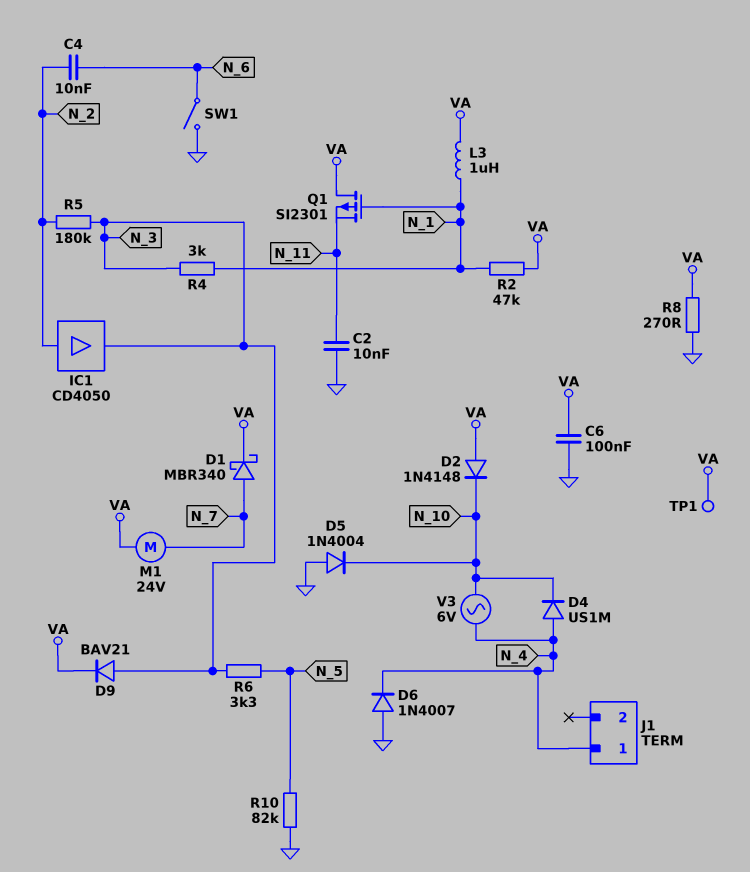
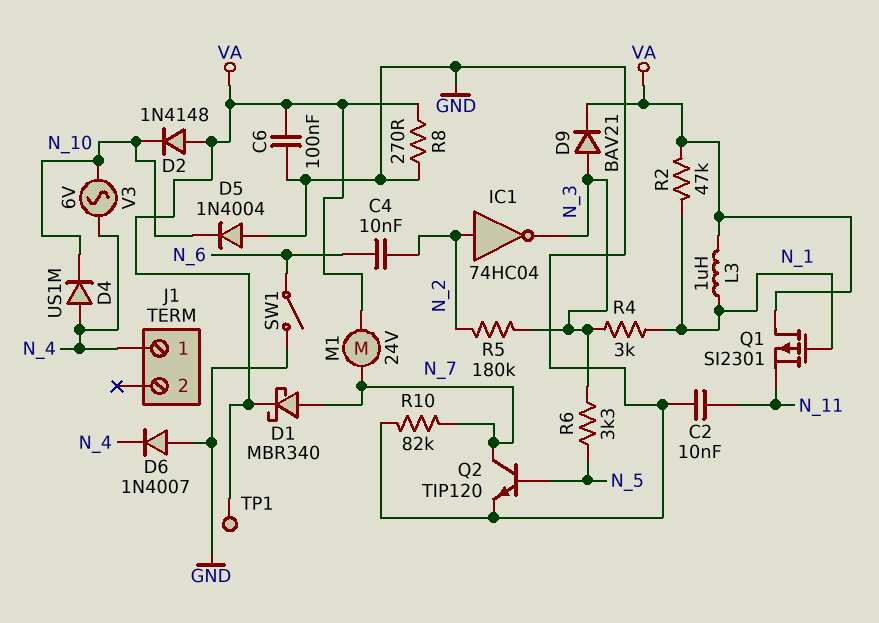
IC1: buffer CD4050 (in N_2, out N_3) -> NOT 74HC04 (in N_2, out N_3)
Q2: none -> NPN TIP120 (B N_5, C N_7, E GND)
R10: 82k (GND, N_5) -> 82k (GND, N_7)

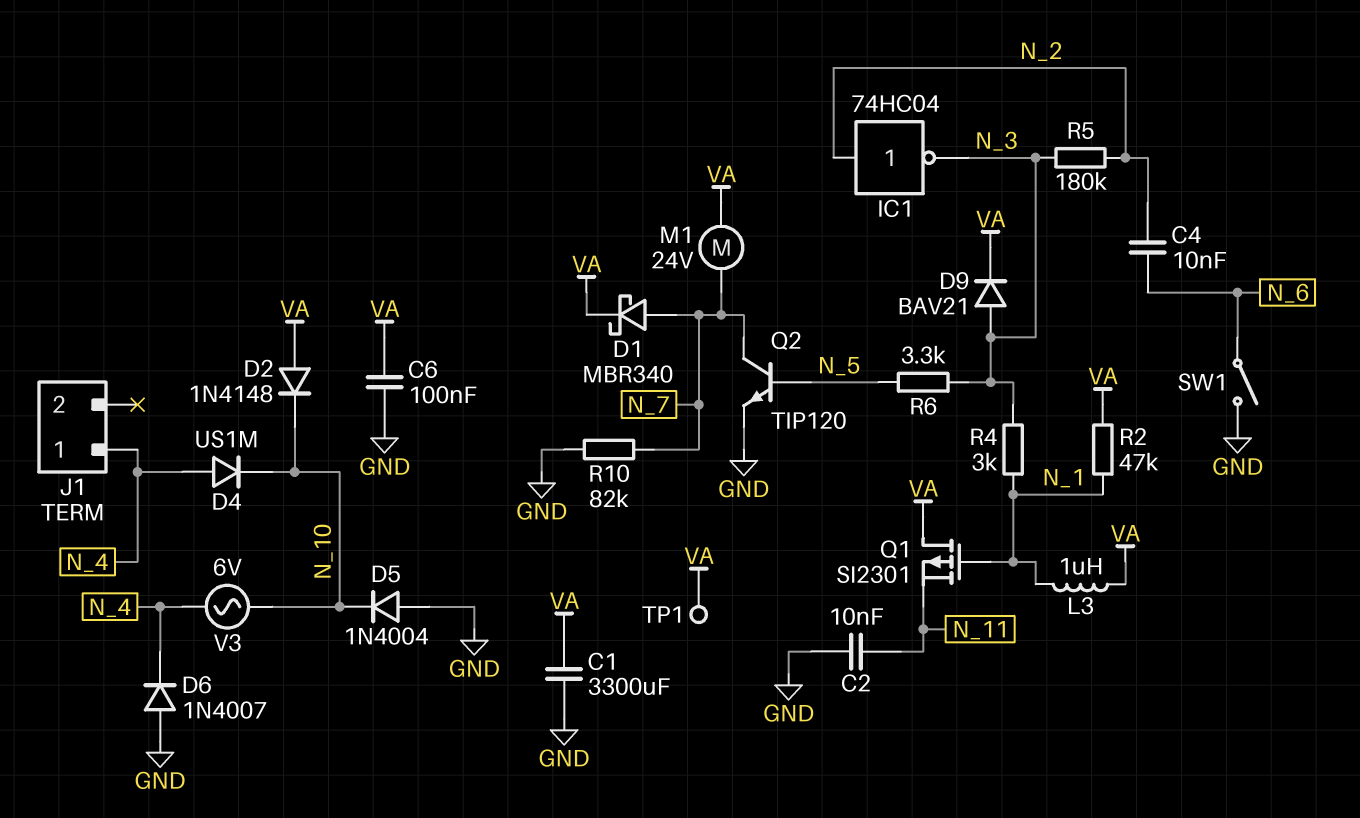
C1: none -> 3300uF (GND, VA)
R8: 270 (GND, VA) -> none

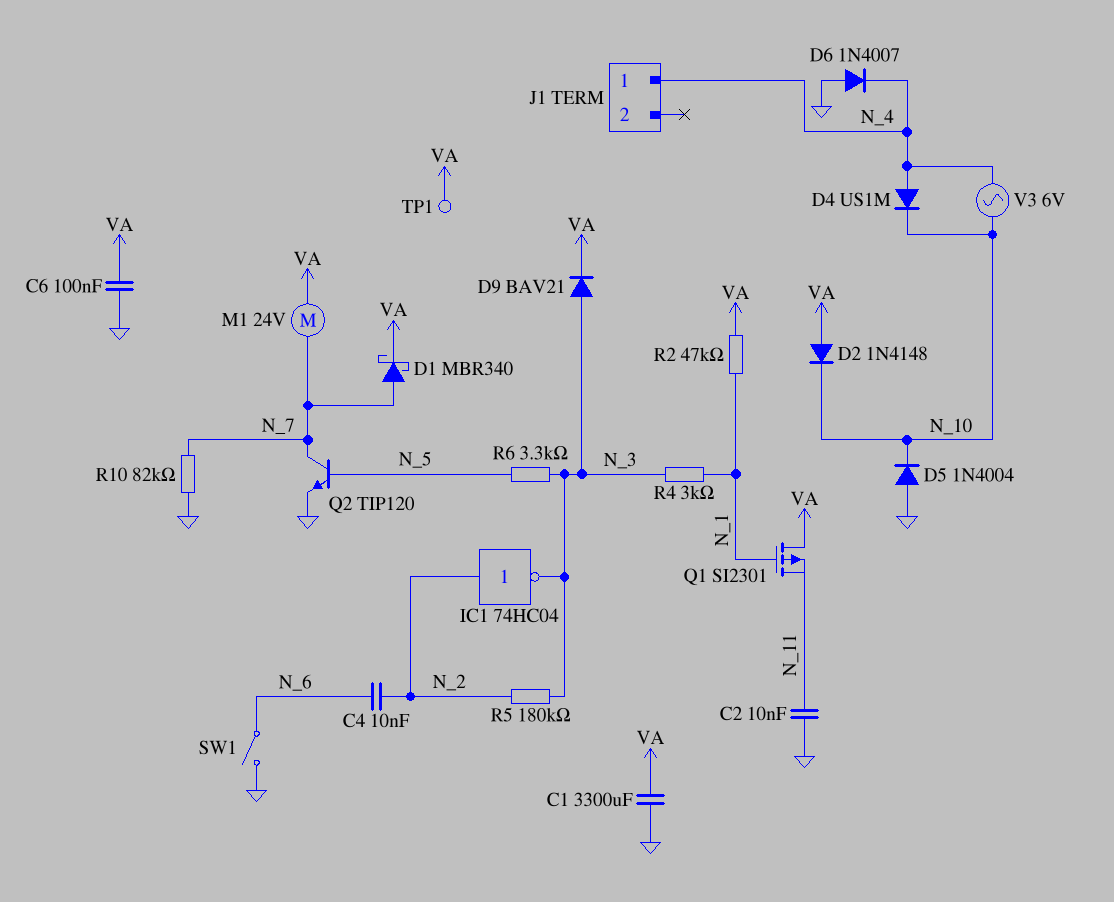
L3: 1uH (N_1, VA) -> none

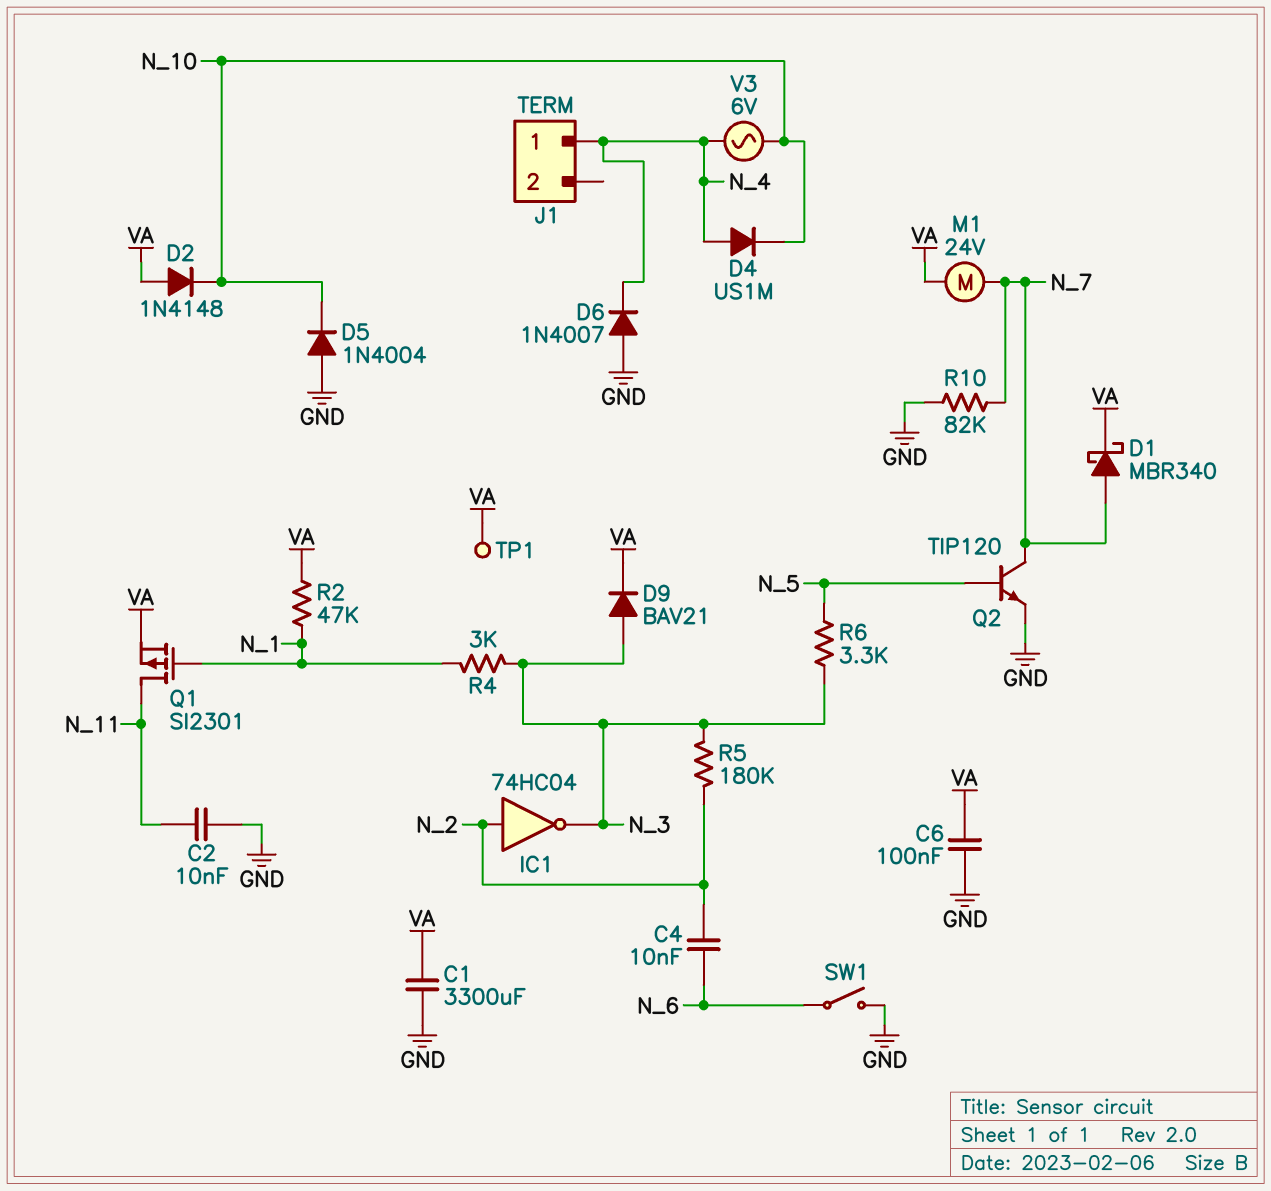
Q1: PMOS SI2301 (G N_1, D VA, S N_11) -> PMOS SI2301 (G N_1, D N_11, S VA)

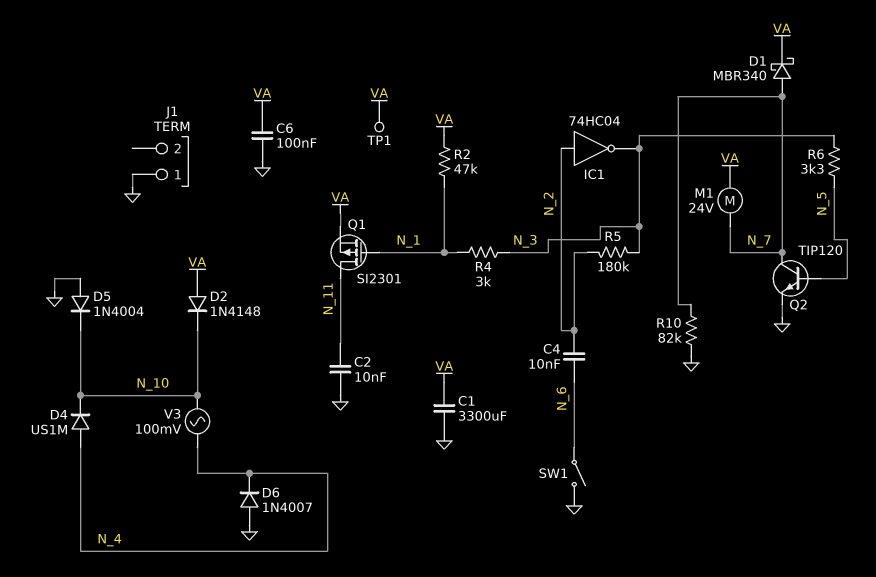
D9: diode BAV21 (A N_3, K VA) -> none
J1 pin 1: N_4 -> GND
V3: AC 6V (N_4, N_10) -> AC 100mV (N_4, N_10)

